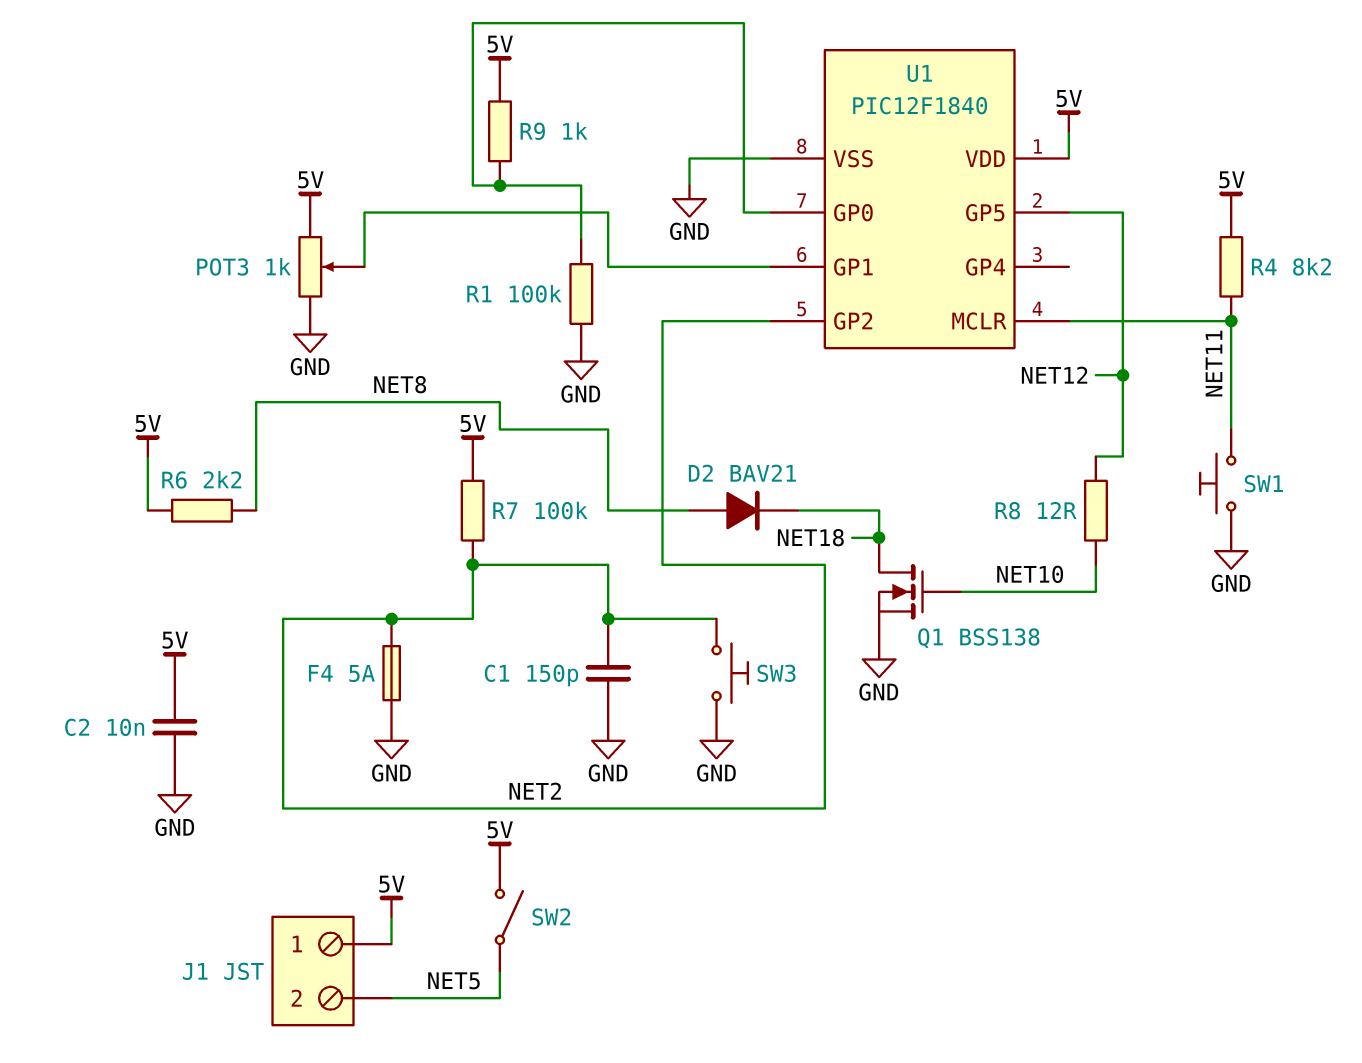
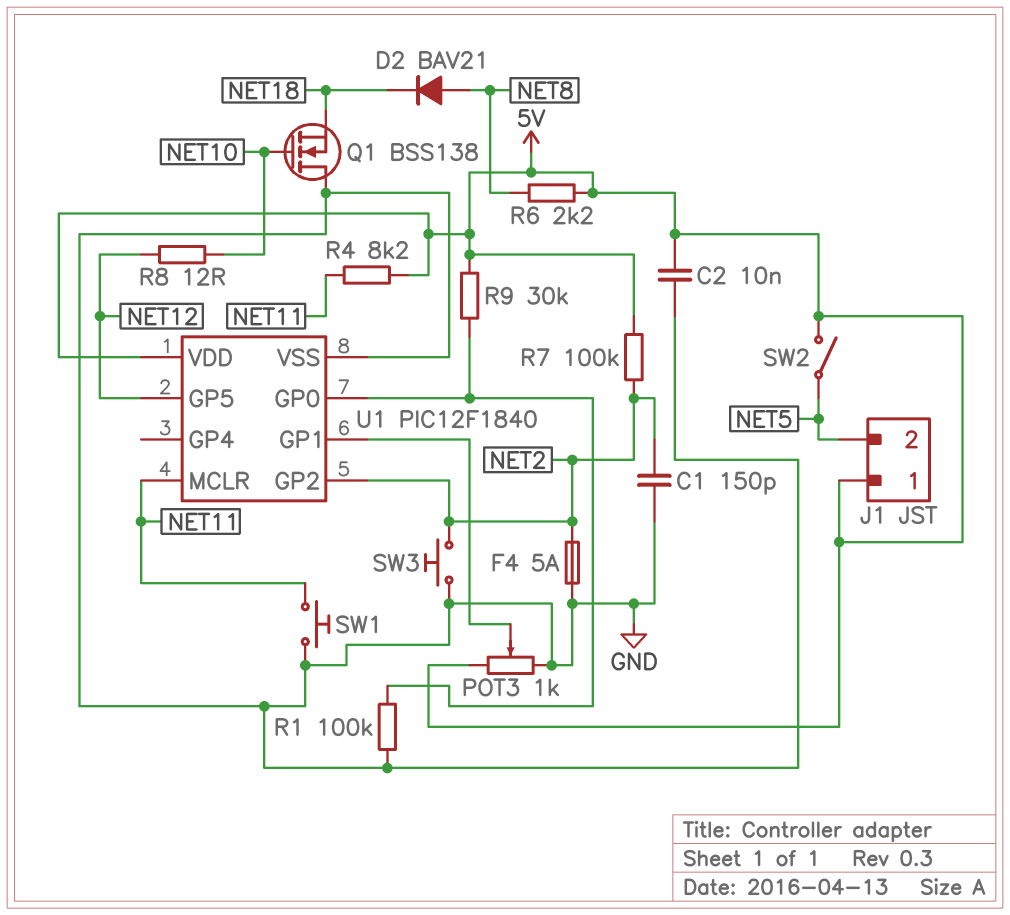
Q1: NMOS BSS138 (G NET10, D NET18, S GND) -> NMOS BSS138 (G NET10, D GND, S NET18)
R9: 1k (5V, U1/GP0) -> 30k (5V, U1/GP0)

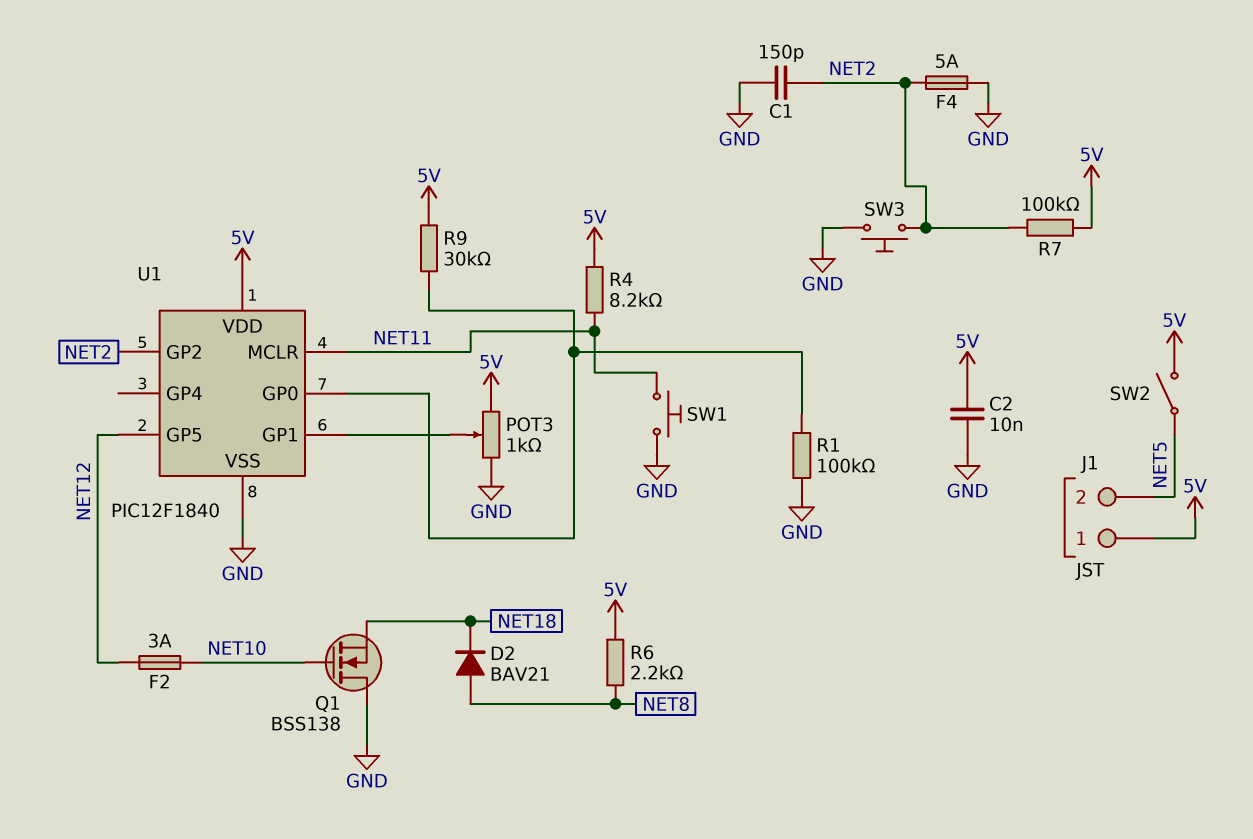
F2: none -> 3A (NET10, NET12)
R8: 12 (NET10, NET12) -> none

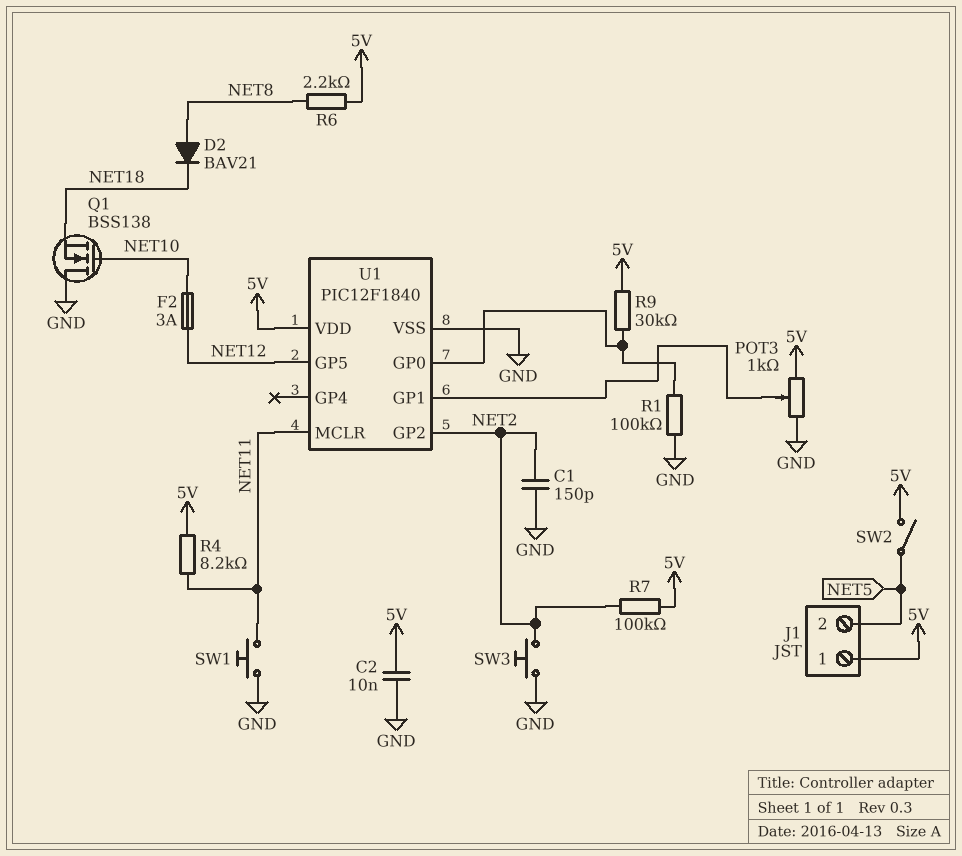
F4: 5A (GND, NET2) -> none

